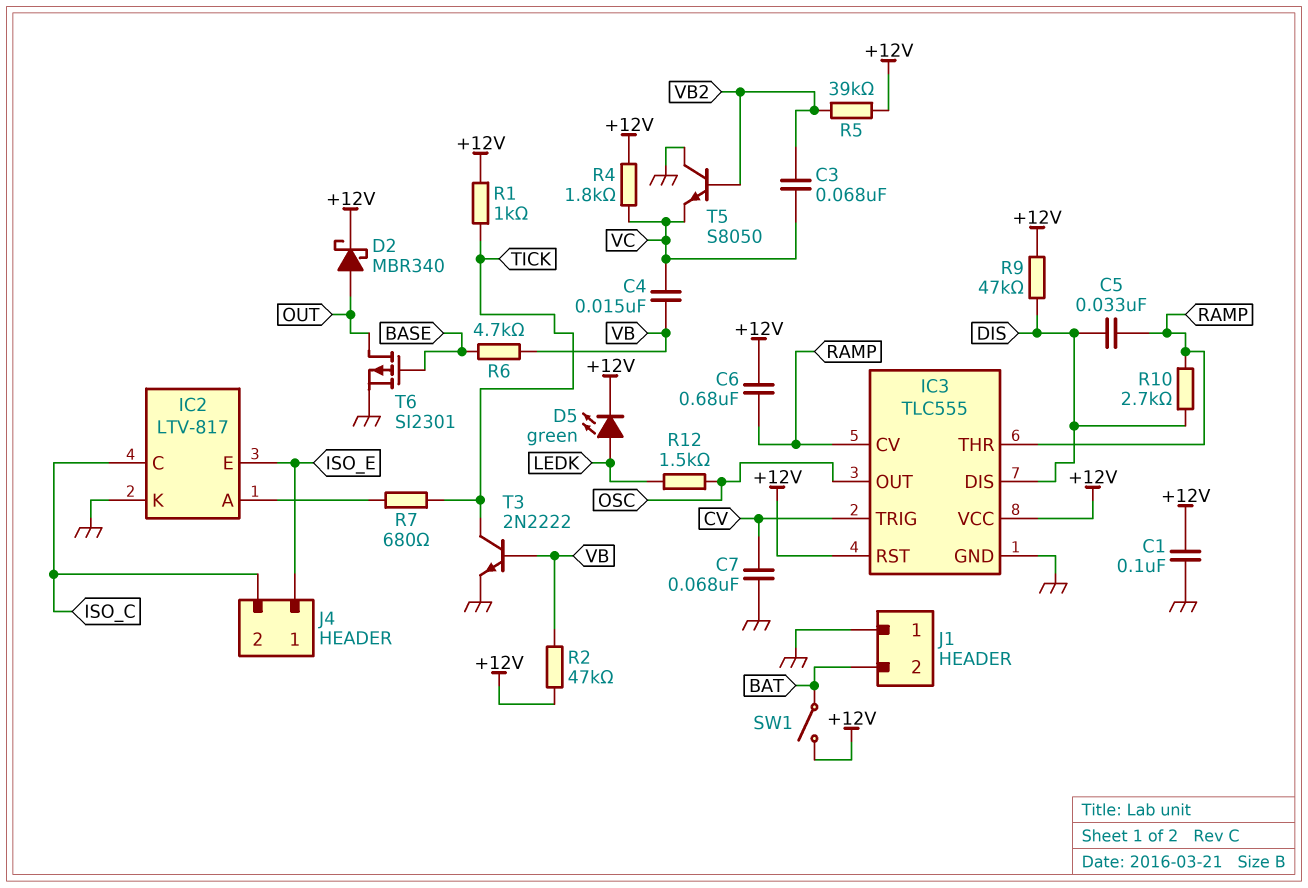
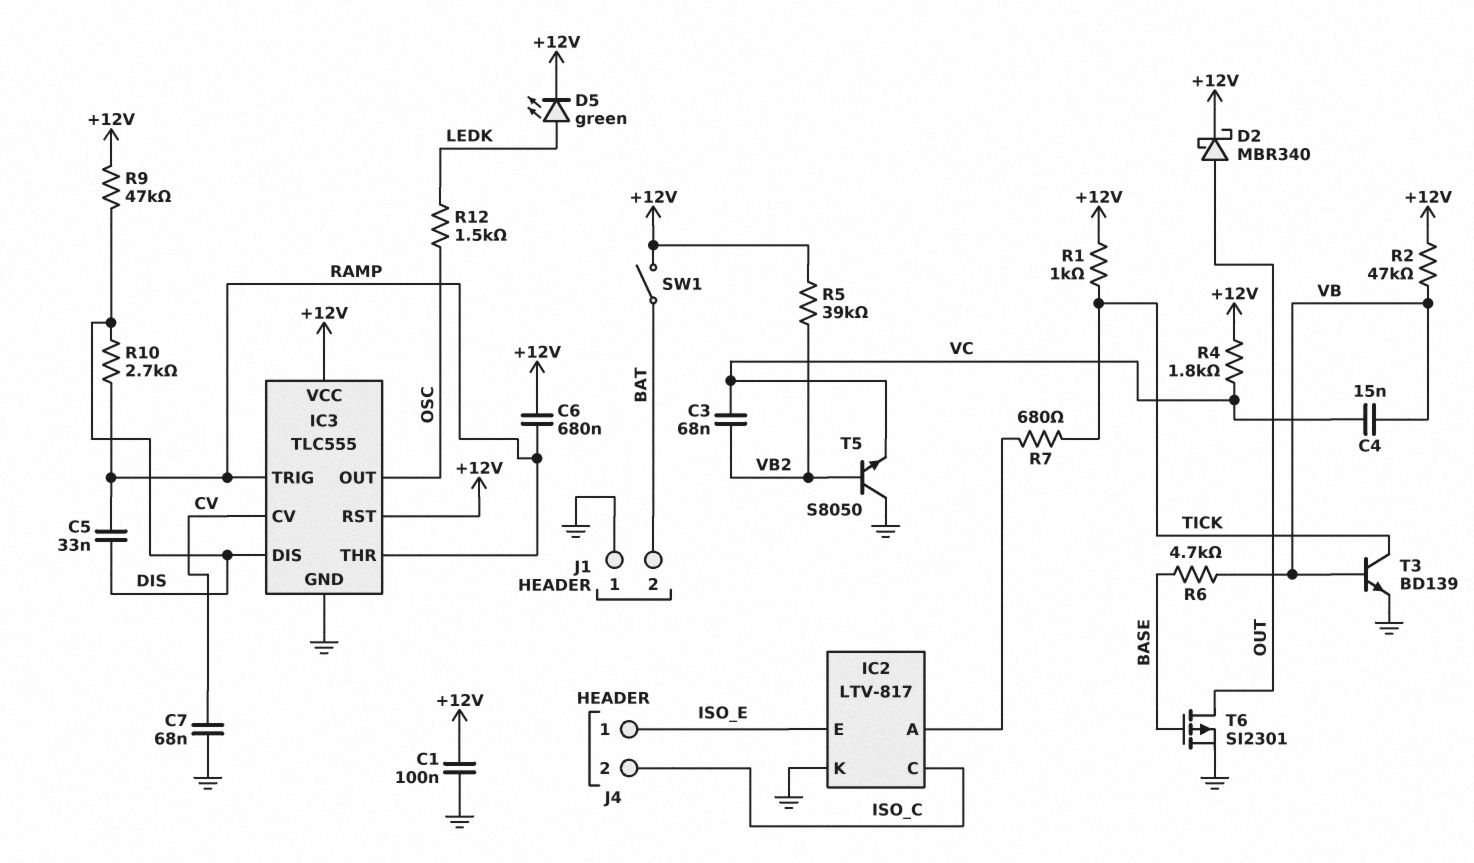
IC3 pin CV: RAMP -> CV
IC3 pin TRIG: CV -> RAMP
T3: NPN 2N2222 (B VB, C TICK, E GND) -> NPN BD139 (B VB, C TICK, E GND)

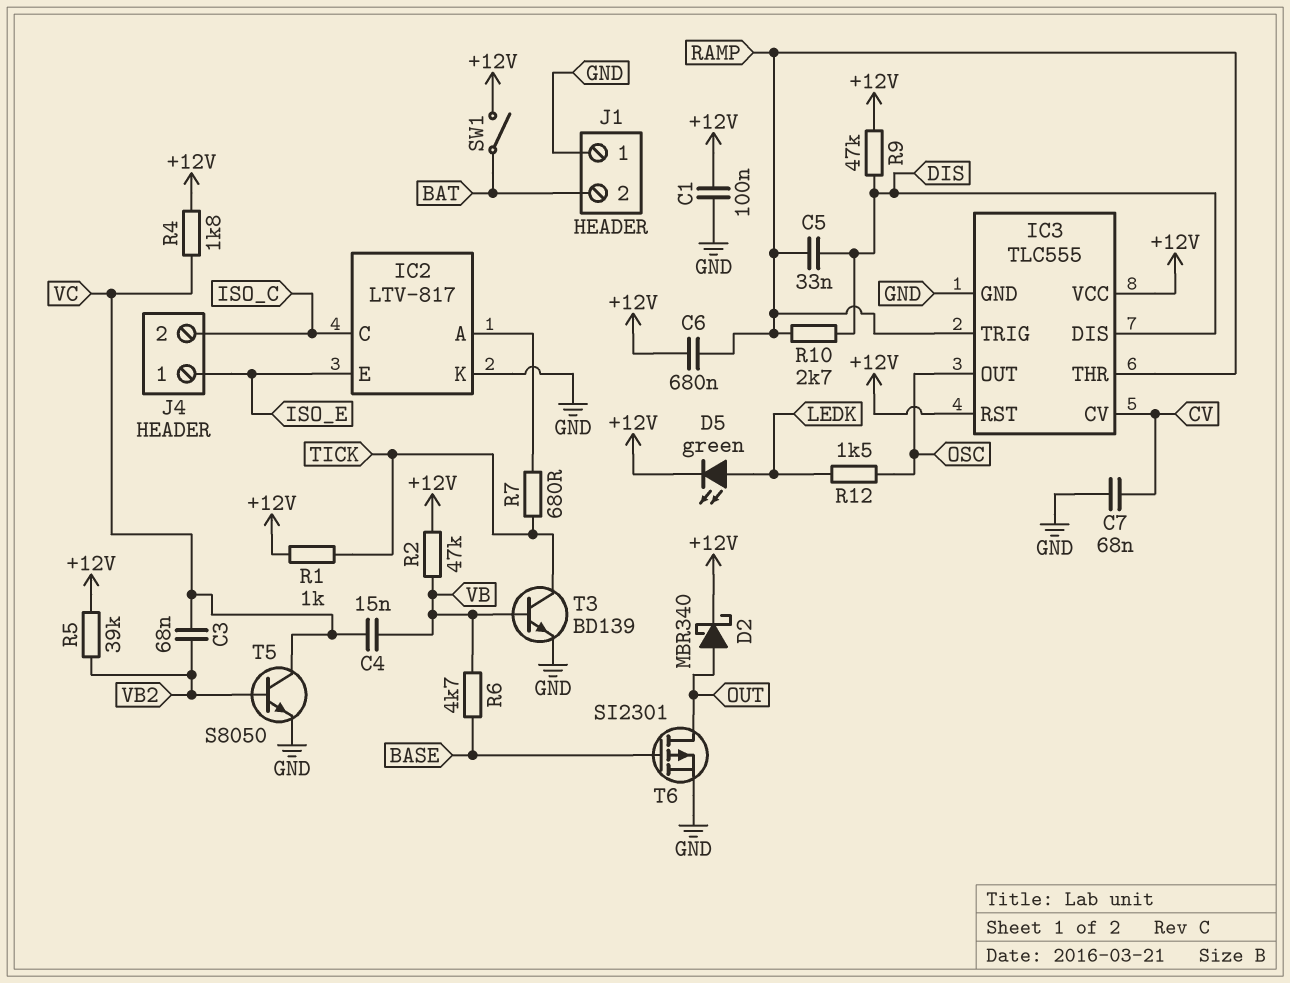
T5: NPN S8050 (B VB2, C GND, E VC) -> NPN S8050 (B VB2, C VC, E GND)

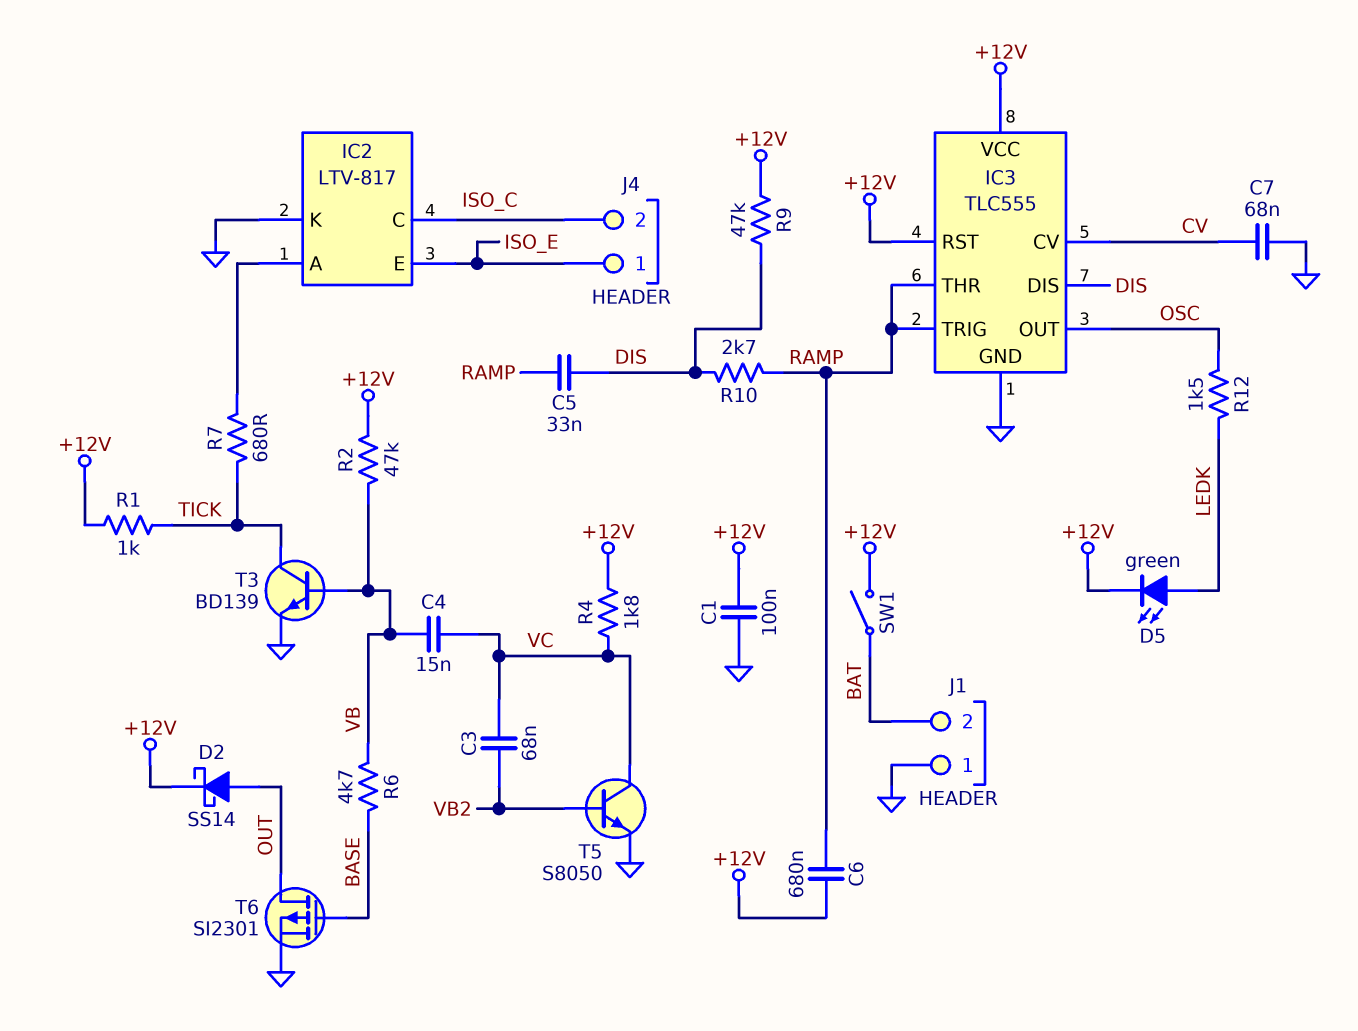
D2: schottky MBR340 (A OUT, K +12V) -> schottky SS14 (A OUT, K +12V)
R5: 39k (+12V, VB2) -> none

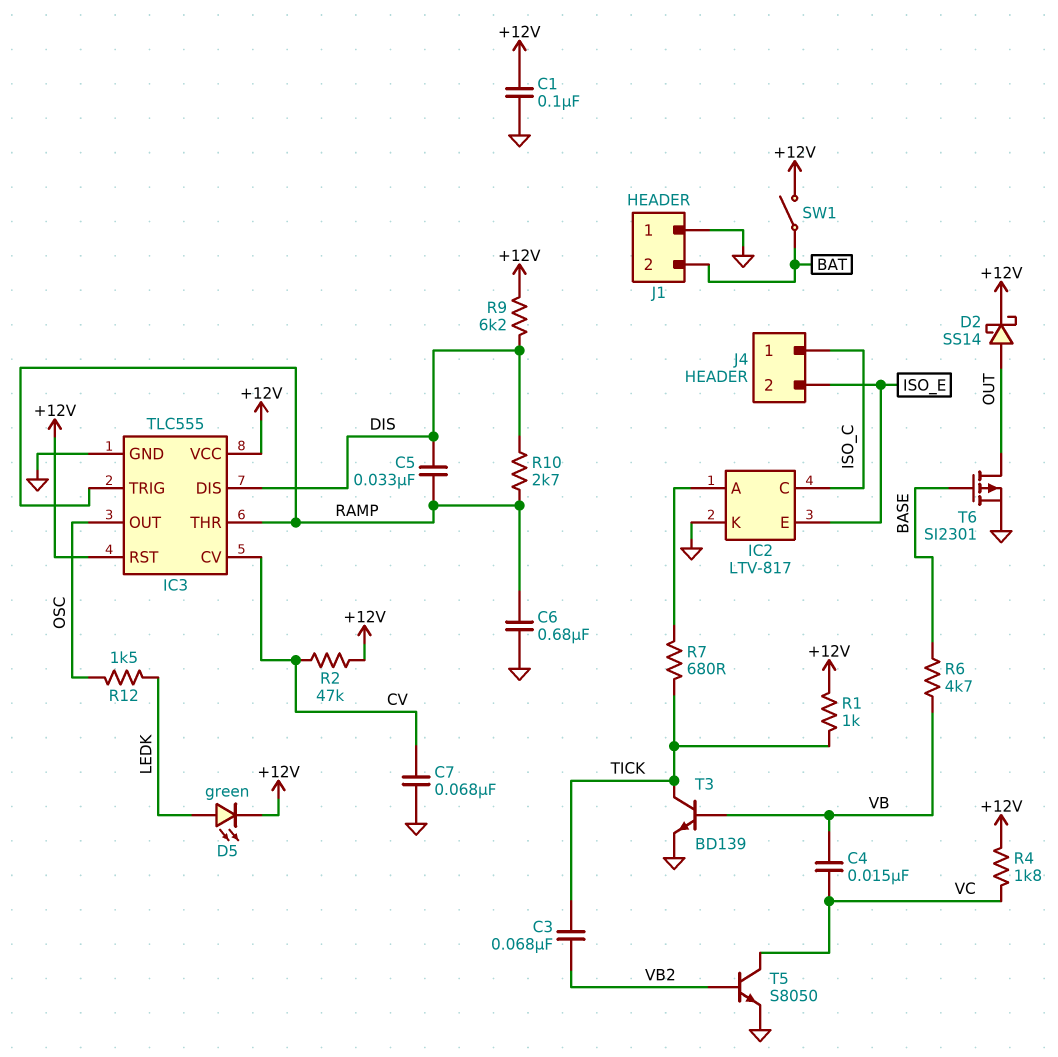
C3: 68nF (VB2, VC) -> 68nF (TICK, VB2)
C6: 680nF (+12V, RAMP) -> 680nF (GND, RAMP)
J4 pin 1: ISO_E -> ISO_C
J4 pin 2: ISO_C -> ISO_E
R2: 47k (+12V, VB) -> 47k (+12V, CV)
R9: 47k (+12V, DIS) -> 6.2k (+12V, DIS)

